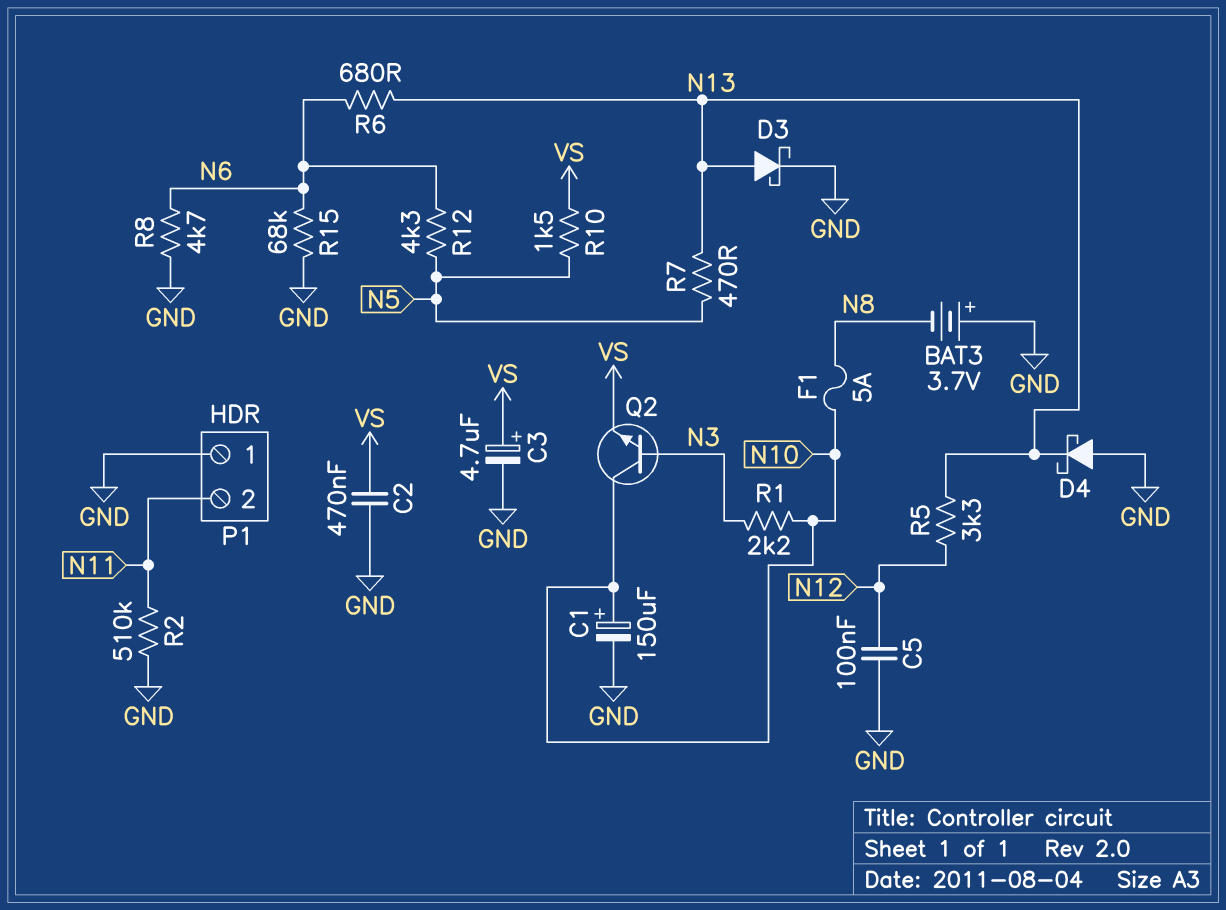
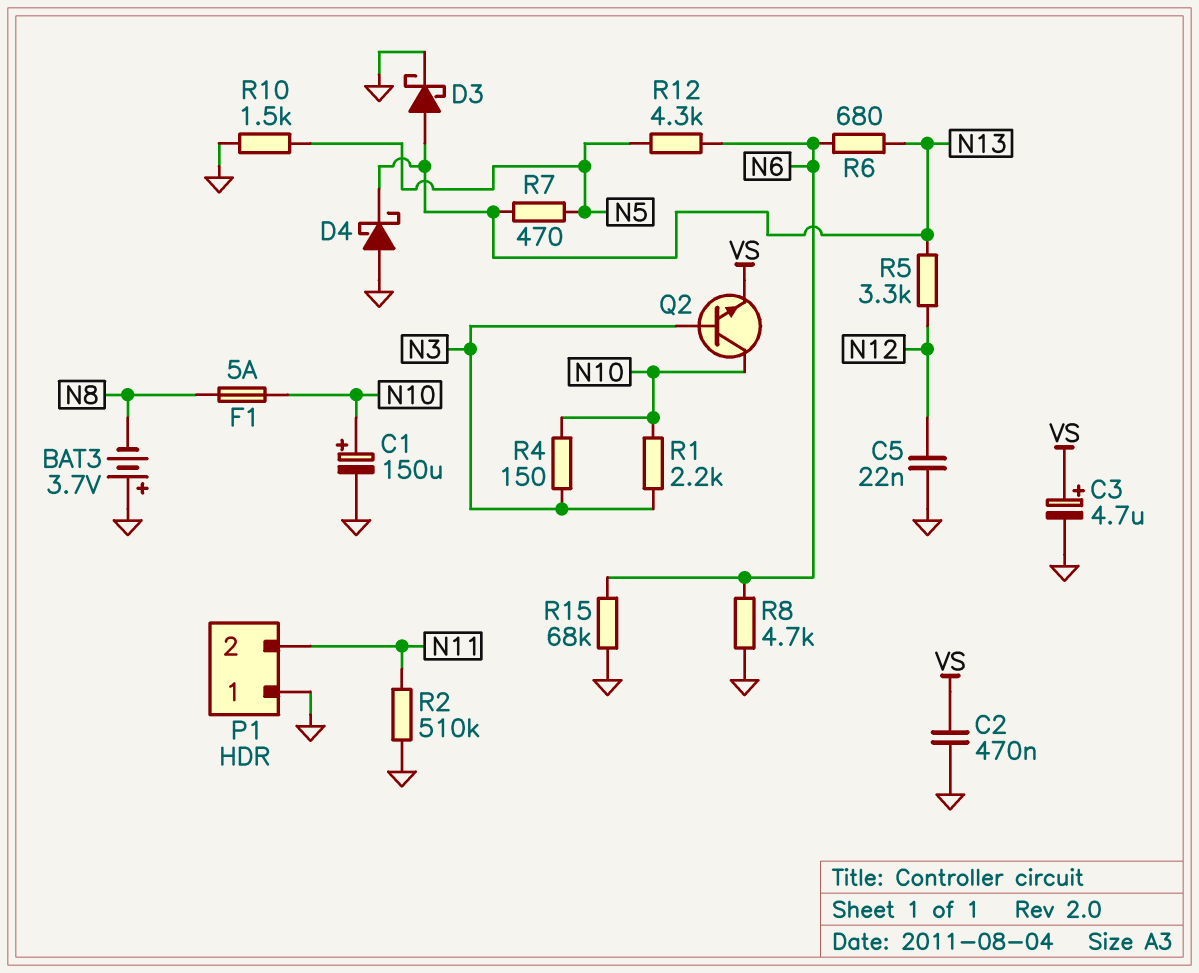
C5: 100nF (GND, N12) -> 22nF (GND, N12)
R4: none -> 150 (N3, N10)
R10: 1.5k (N5, VS) -> 1.5k (GND, N5)

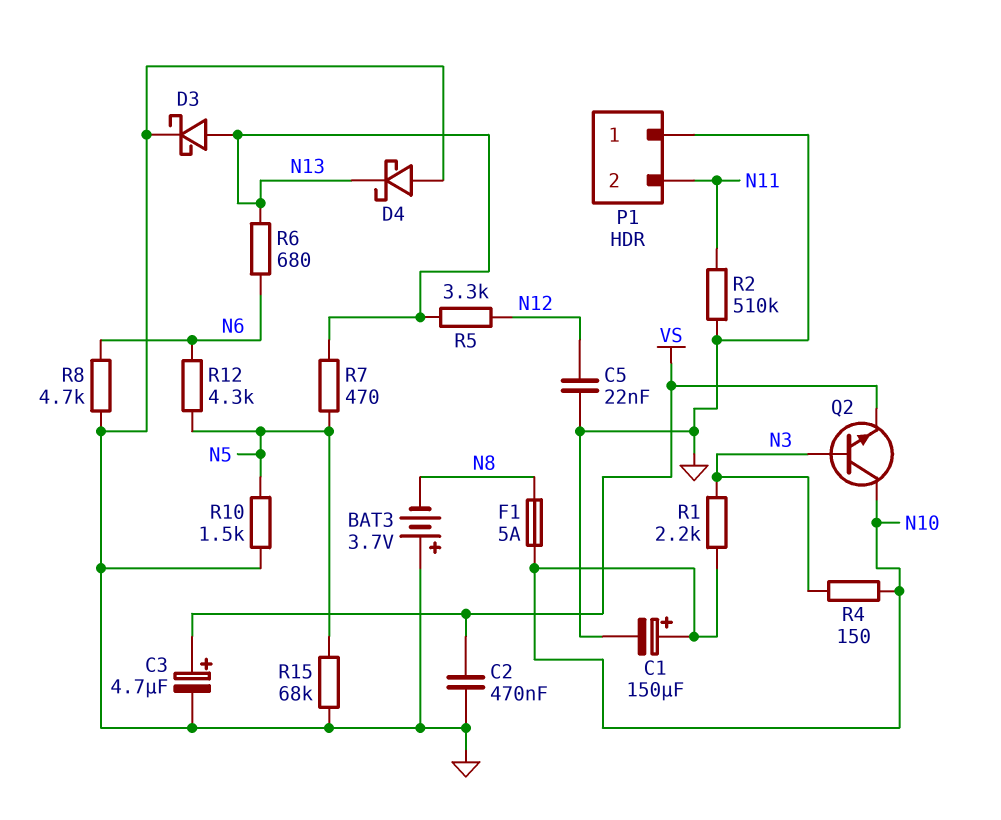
R15: 68k (GND, N6) -> 68k (GND, N5)

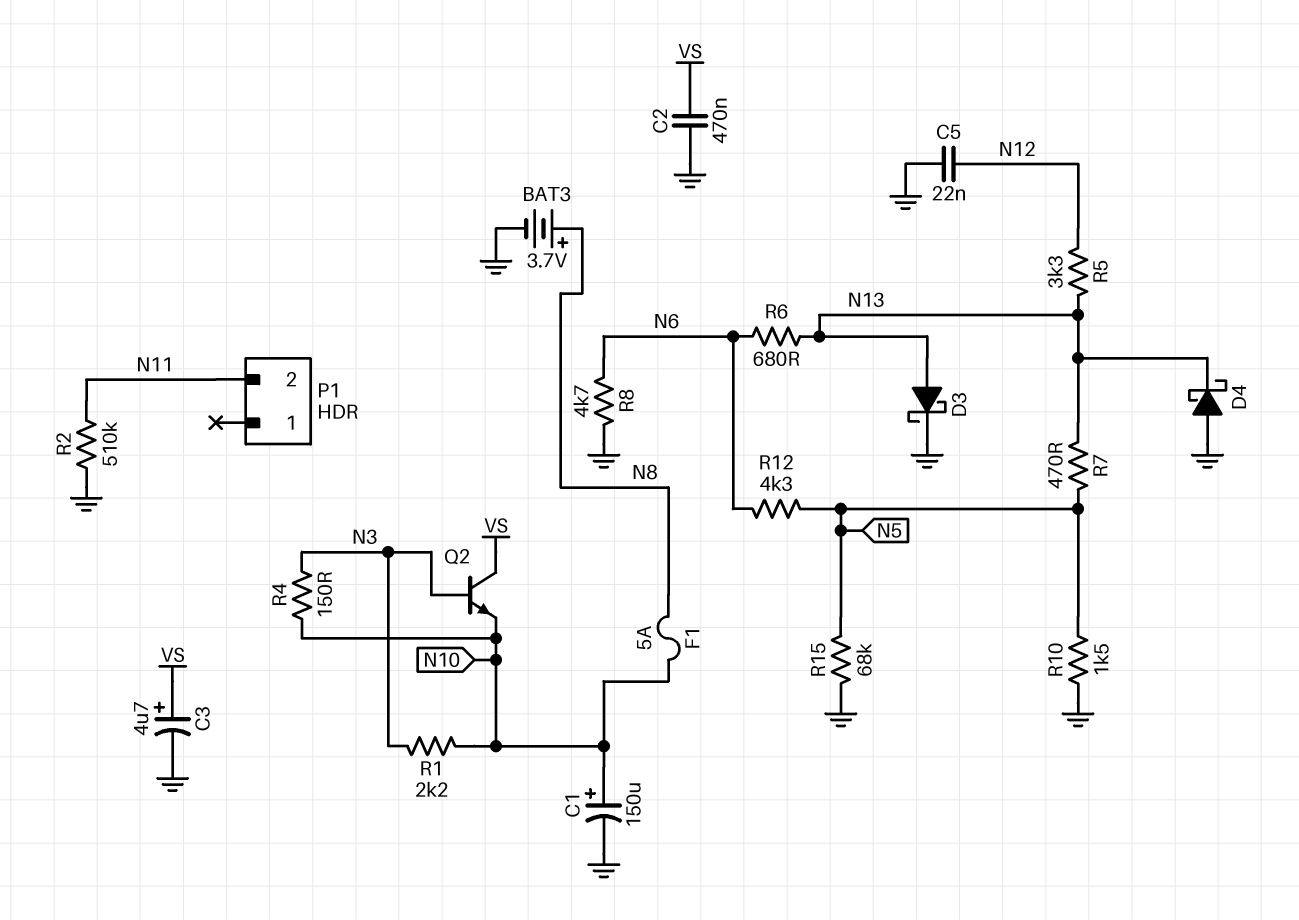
BAT3: 3.7V (plus GND, minus N8) -> 3.7V (plus N8, minus GND)
P1 pin 1: GND -> none
Q2: NPN (B N3, C N10, E VS) -> NPN (B N3, C VS, E N10)

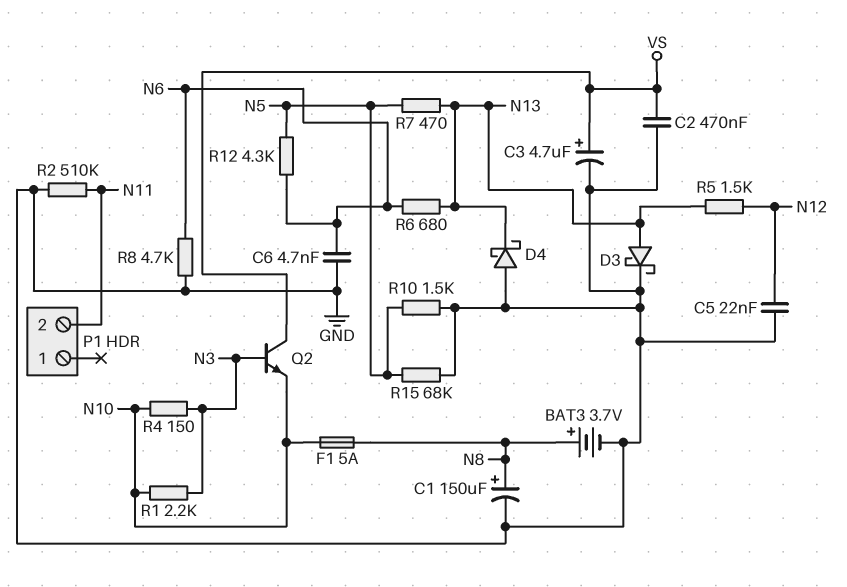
C1: 150uF (plus N10, minus GND) -> 150uF (plus N8, minus GND)
C6: none -> 4.7nF (GND, N6)
R5: 3.3k (N12, N13) -> 1.5k (N12, N13)

